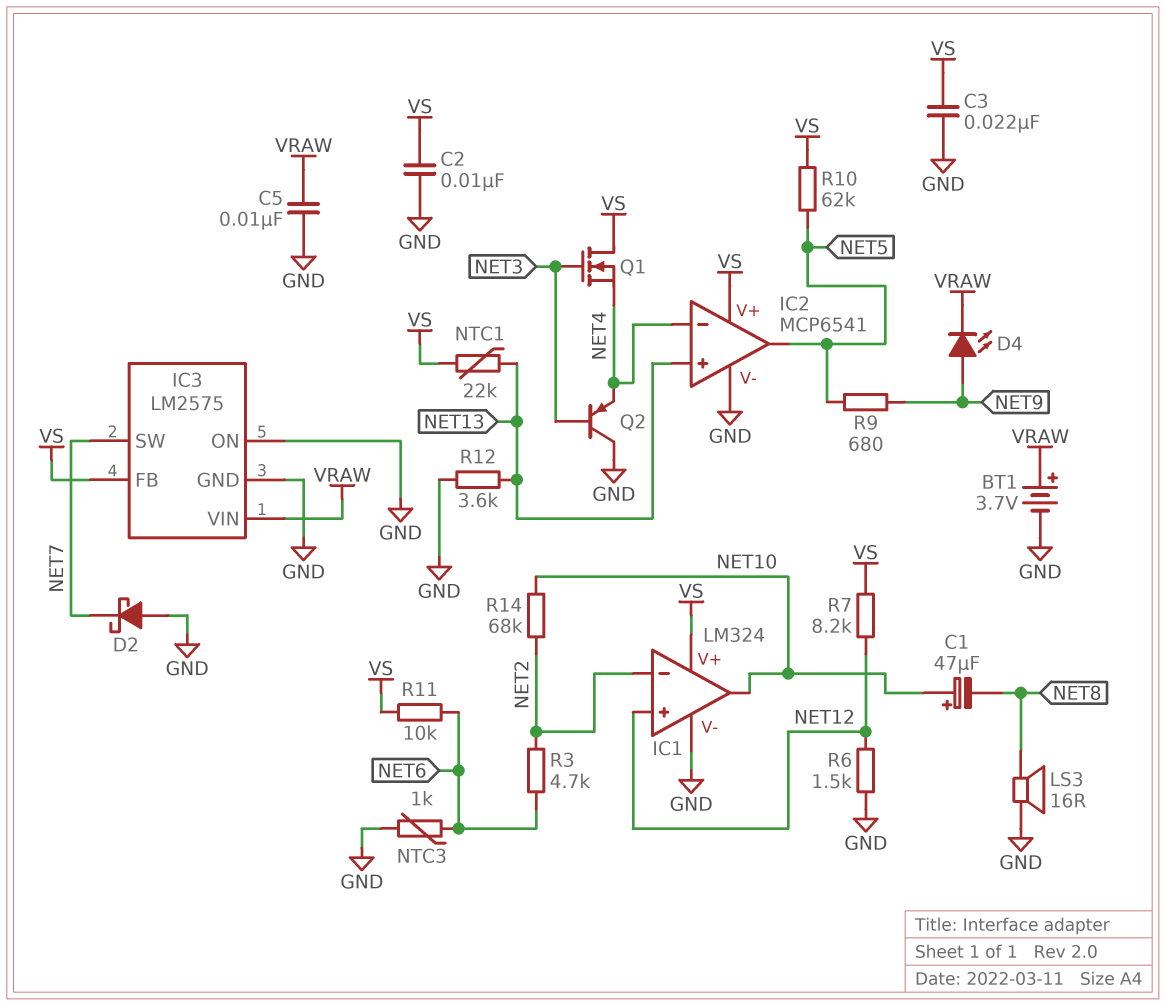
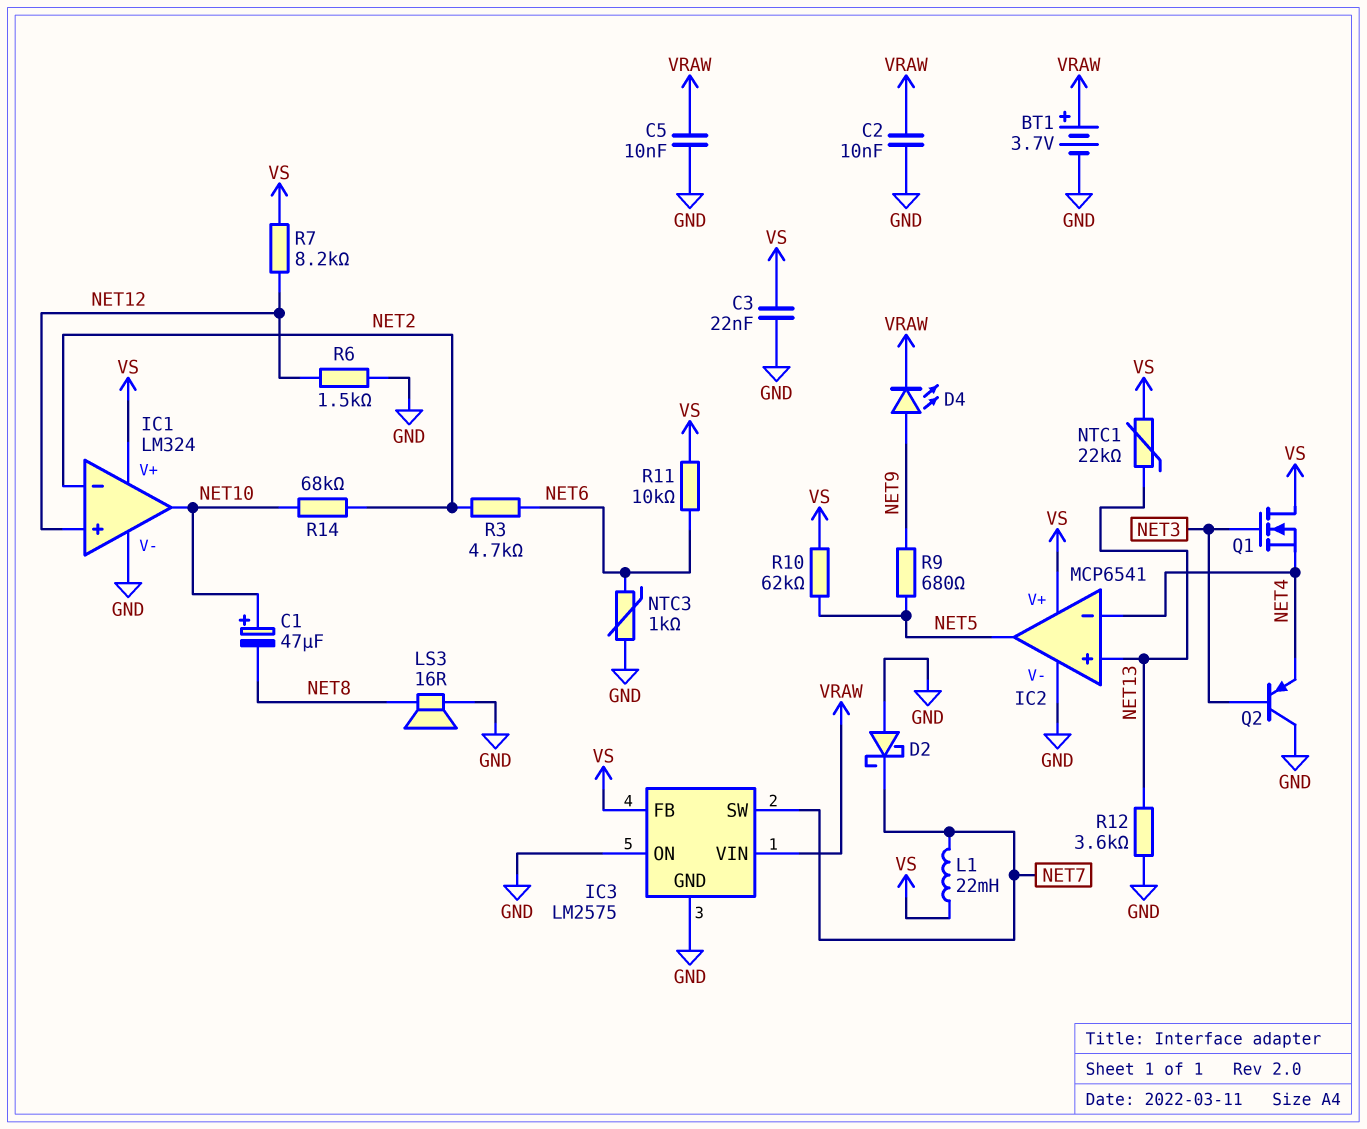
C2: 10nF (GND, VS) -> 10nF (GND, VRAW)
L1: none -> 22mH (NET7, VS)

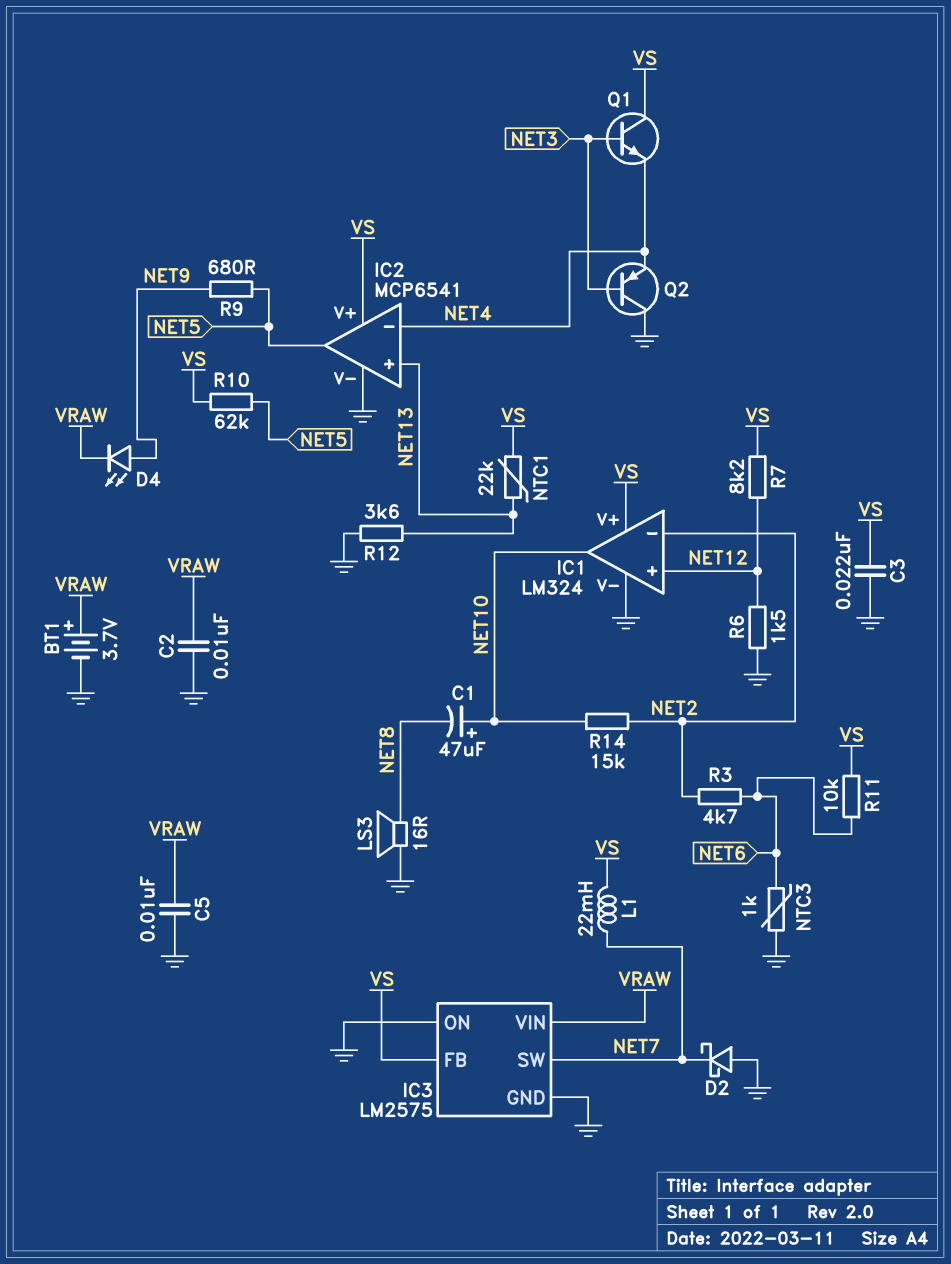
Q1: NMOS (G NET3, D VS, S NET4) -> NPN (B NET3, C VS, E NET4)
R14: 68k (NET2, NET10) -> 15k (NET2, NET10)

